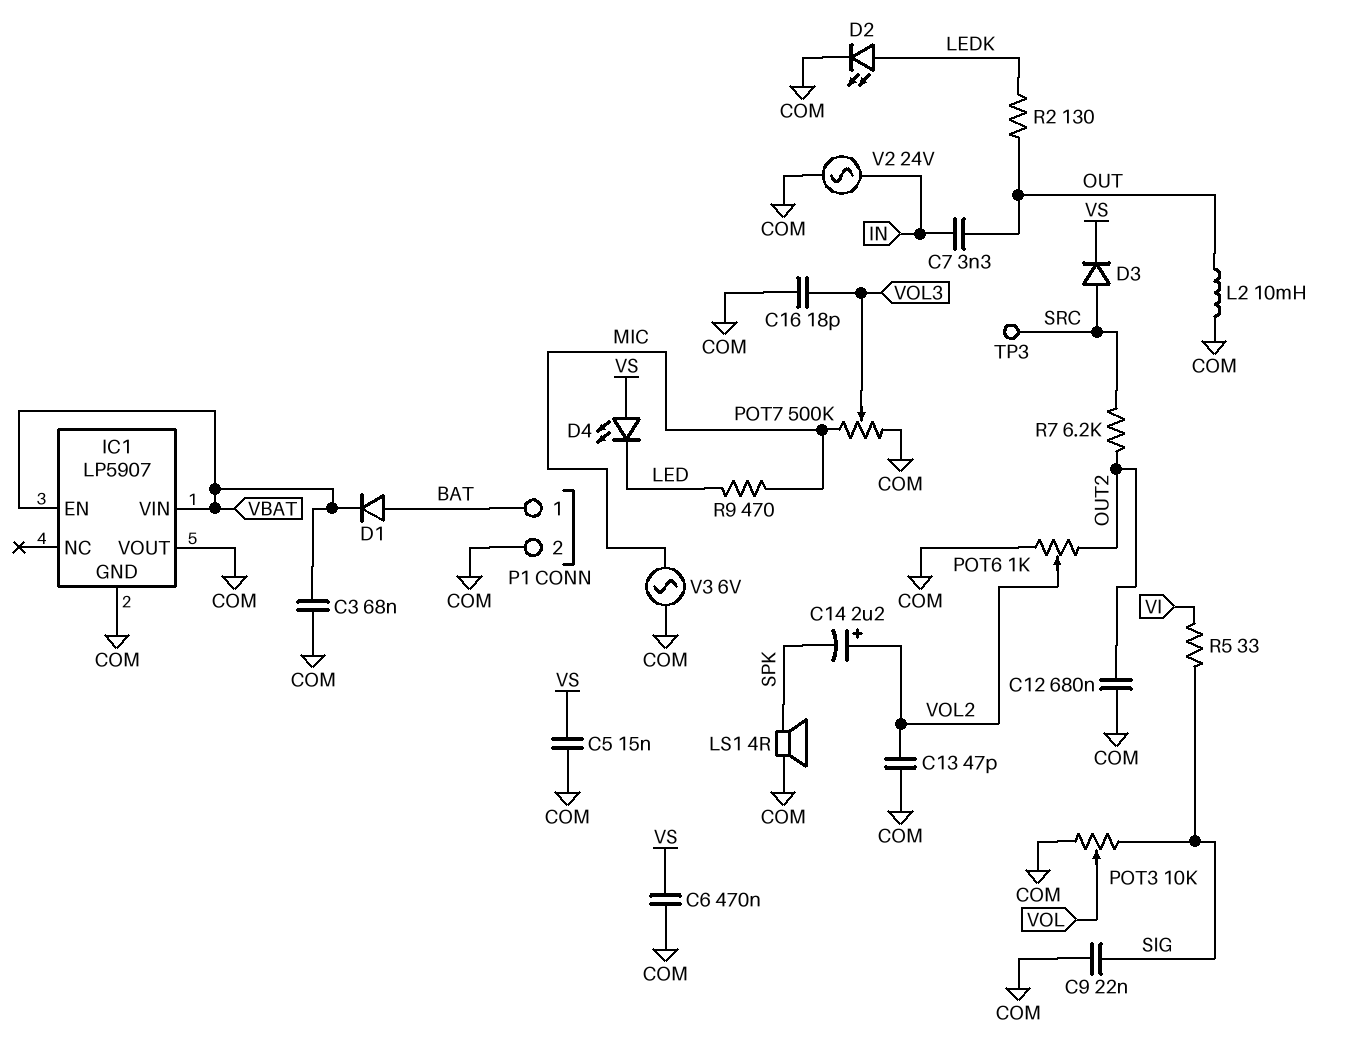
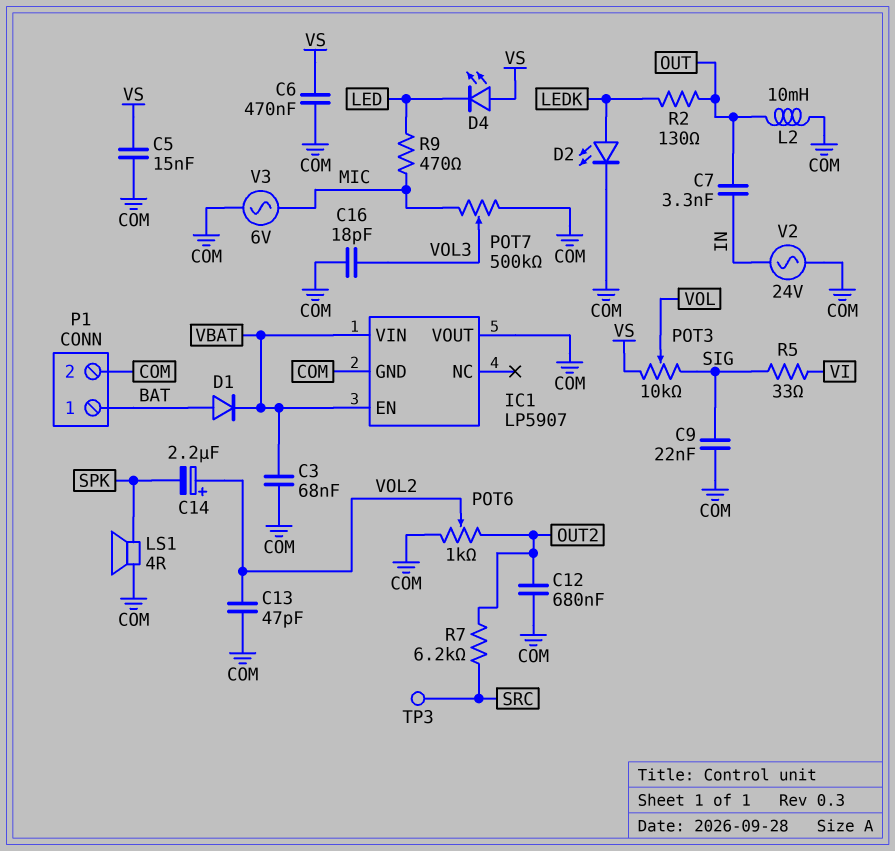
D3: diode (A SRC, K VS) -> none
POT3: 10k (COM, SIG, wiper VOL) -> 10k (SIG, VS, wiper VOL)

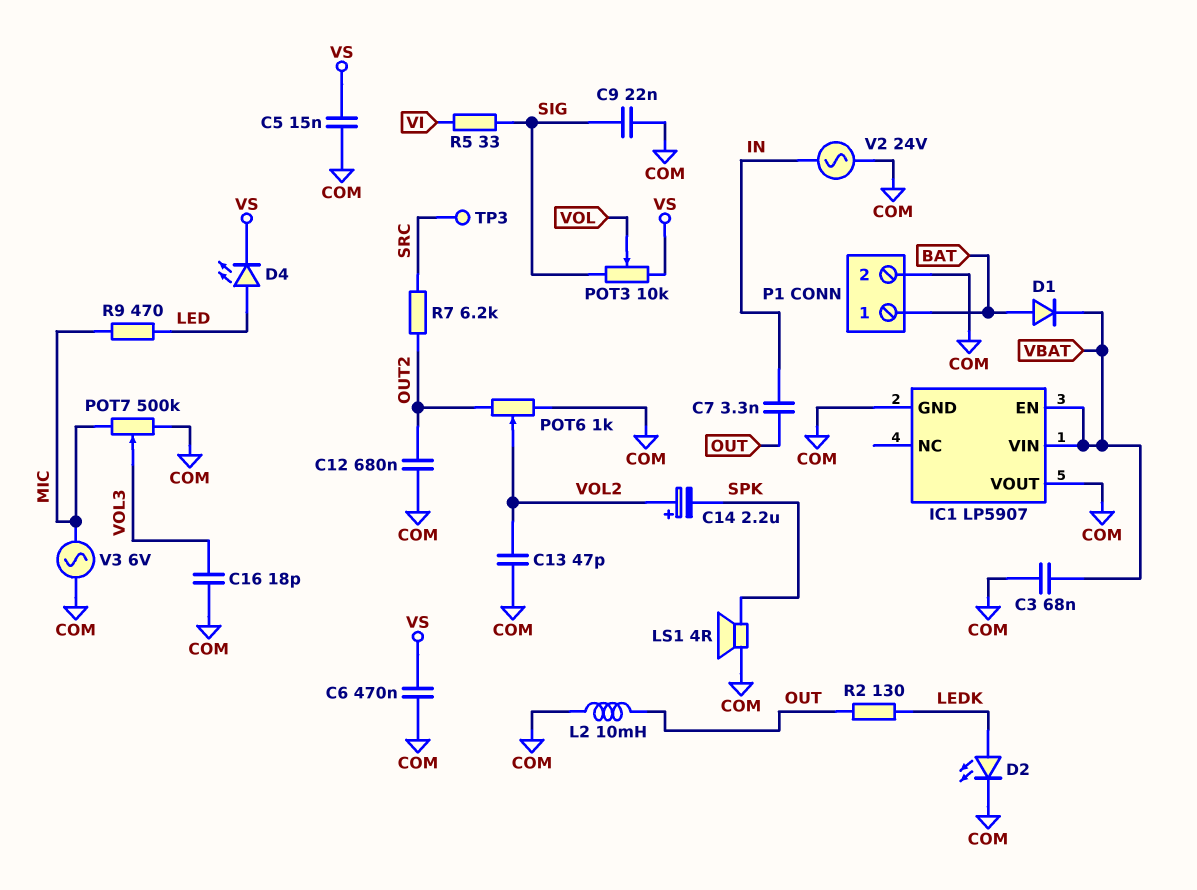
D4: LED (A VS, K LED) -> LED (A LED, K VS)

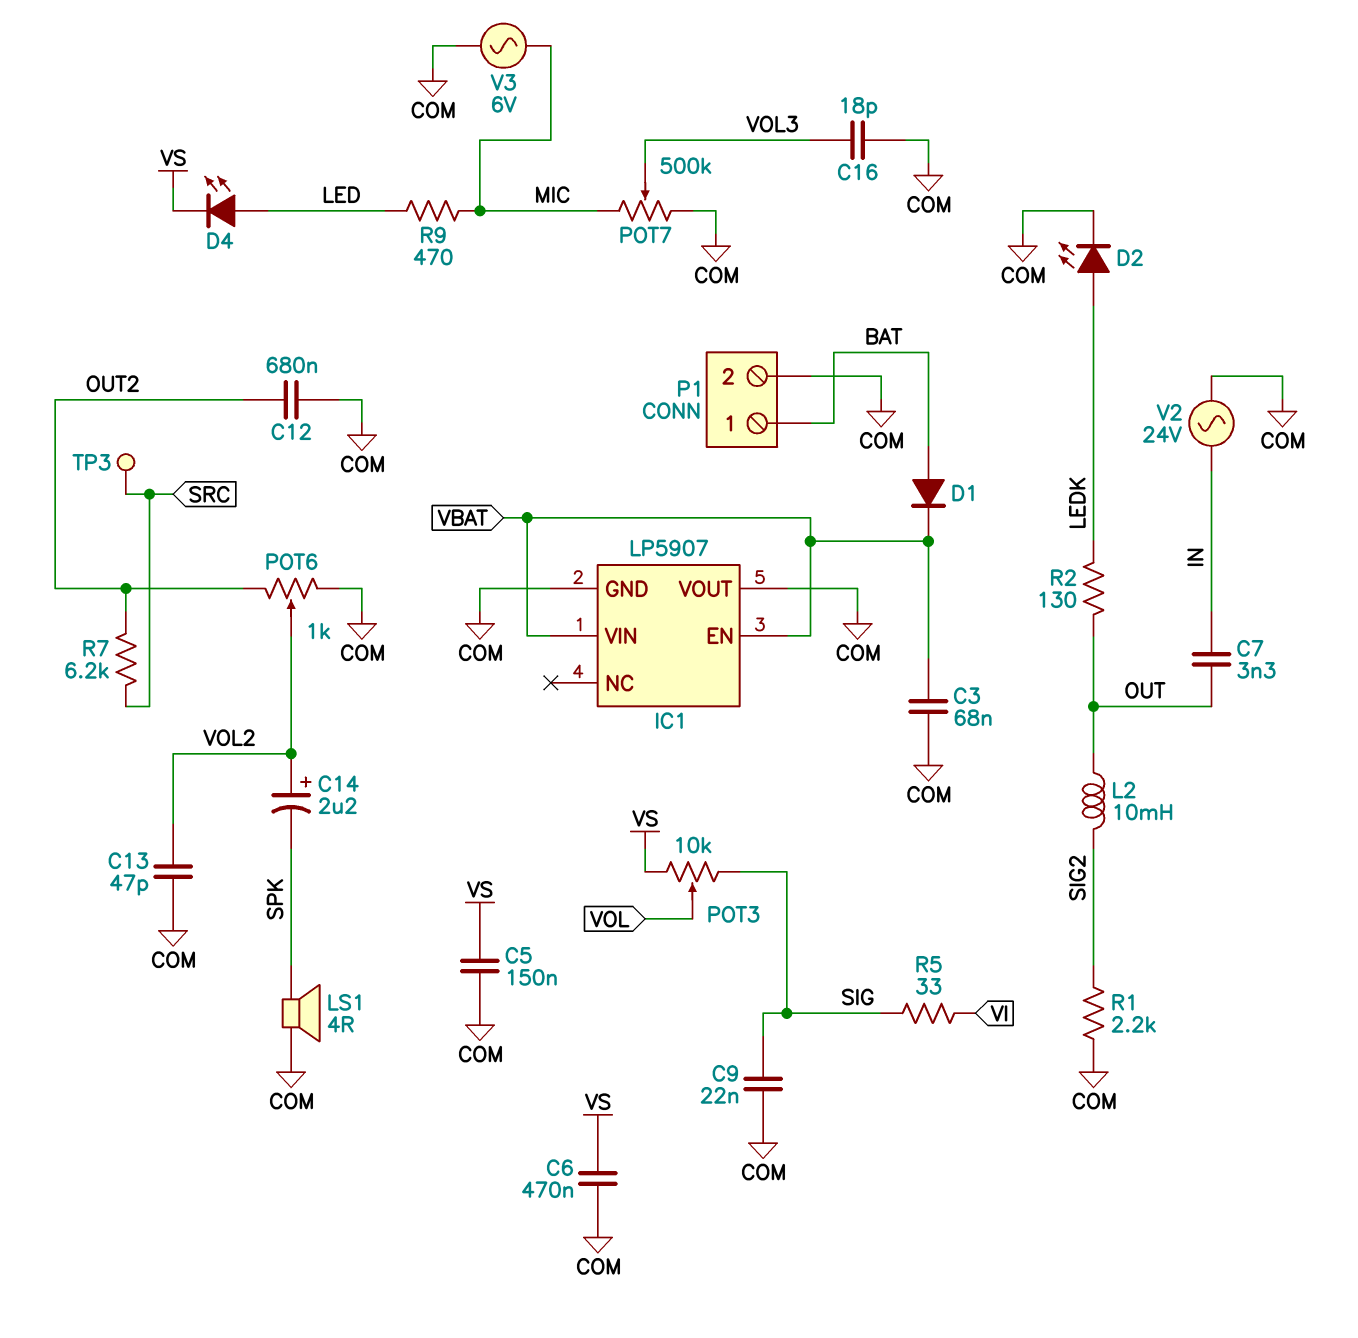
C5: 15nF (COM, VS) -> 150nF (COM, VS)
L2: 10mH (COM, OUT) -> 10mH (OUT, SIG2)
R1: none -> 2.2k (COM, SIG2)

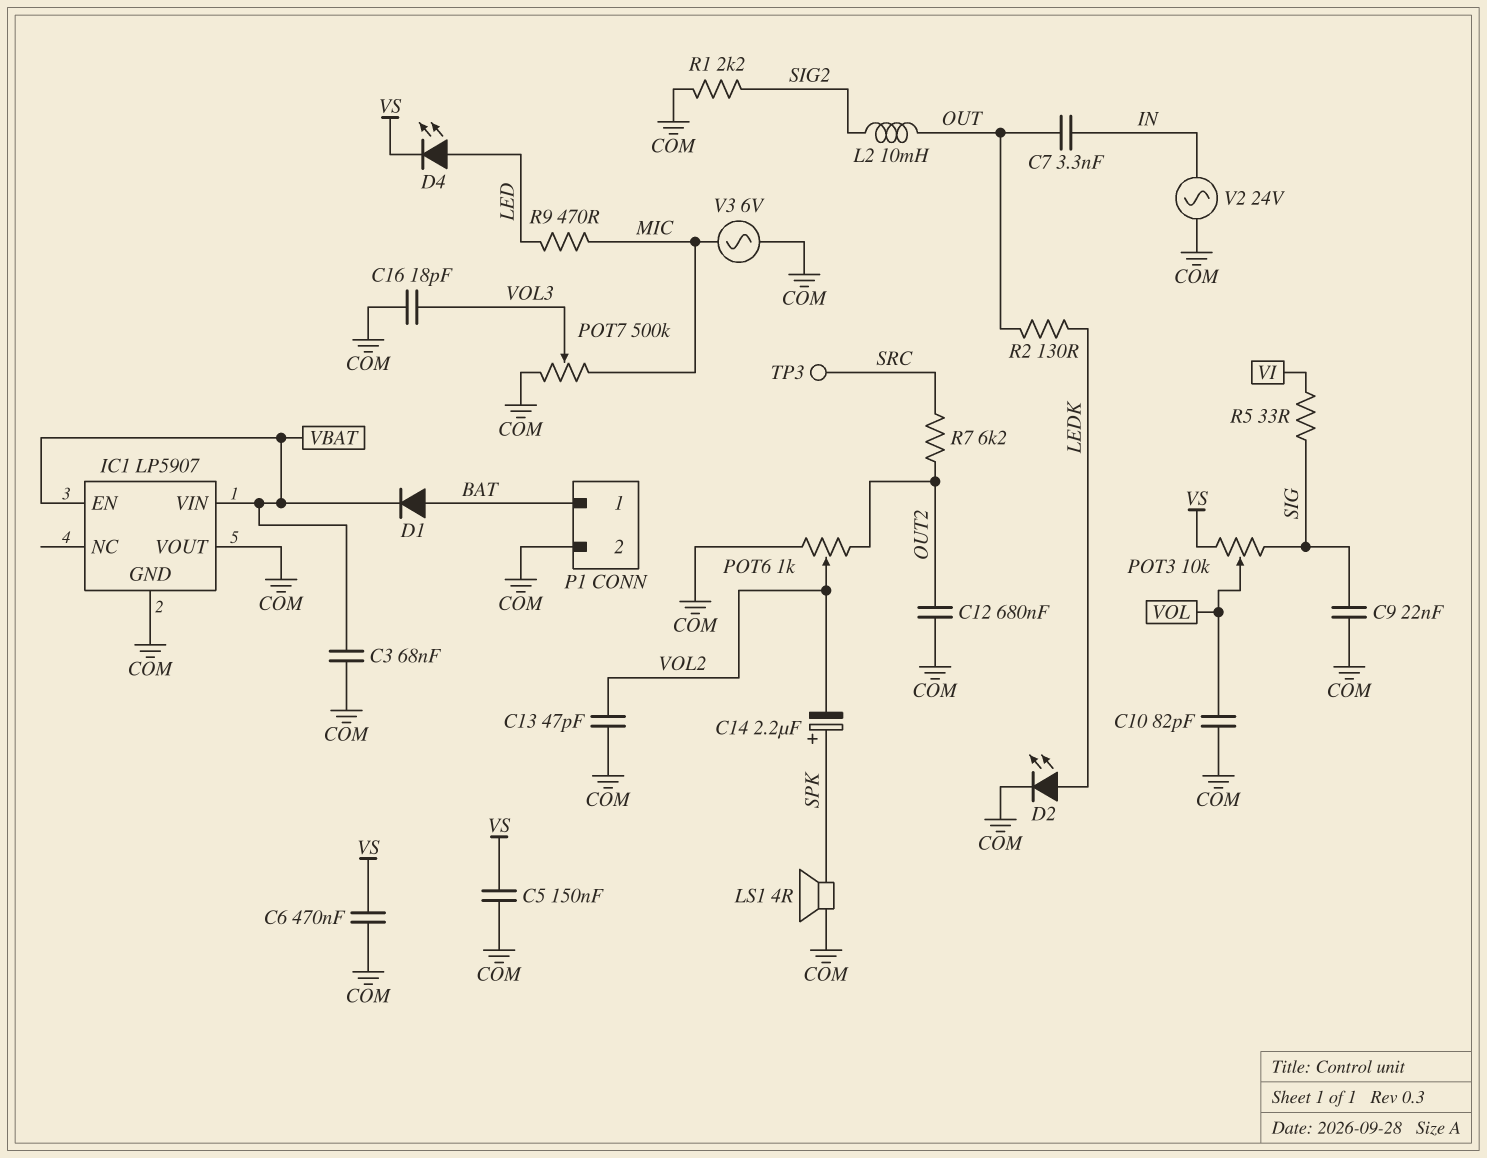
C10: none -> 82pF (COM, VOL)
C14: 2.2uF (plus VOL2, minus SPK) -> 2.2uF (plus SPK, minus VOL2)

